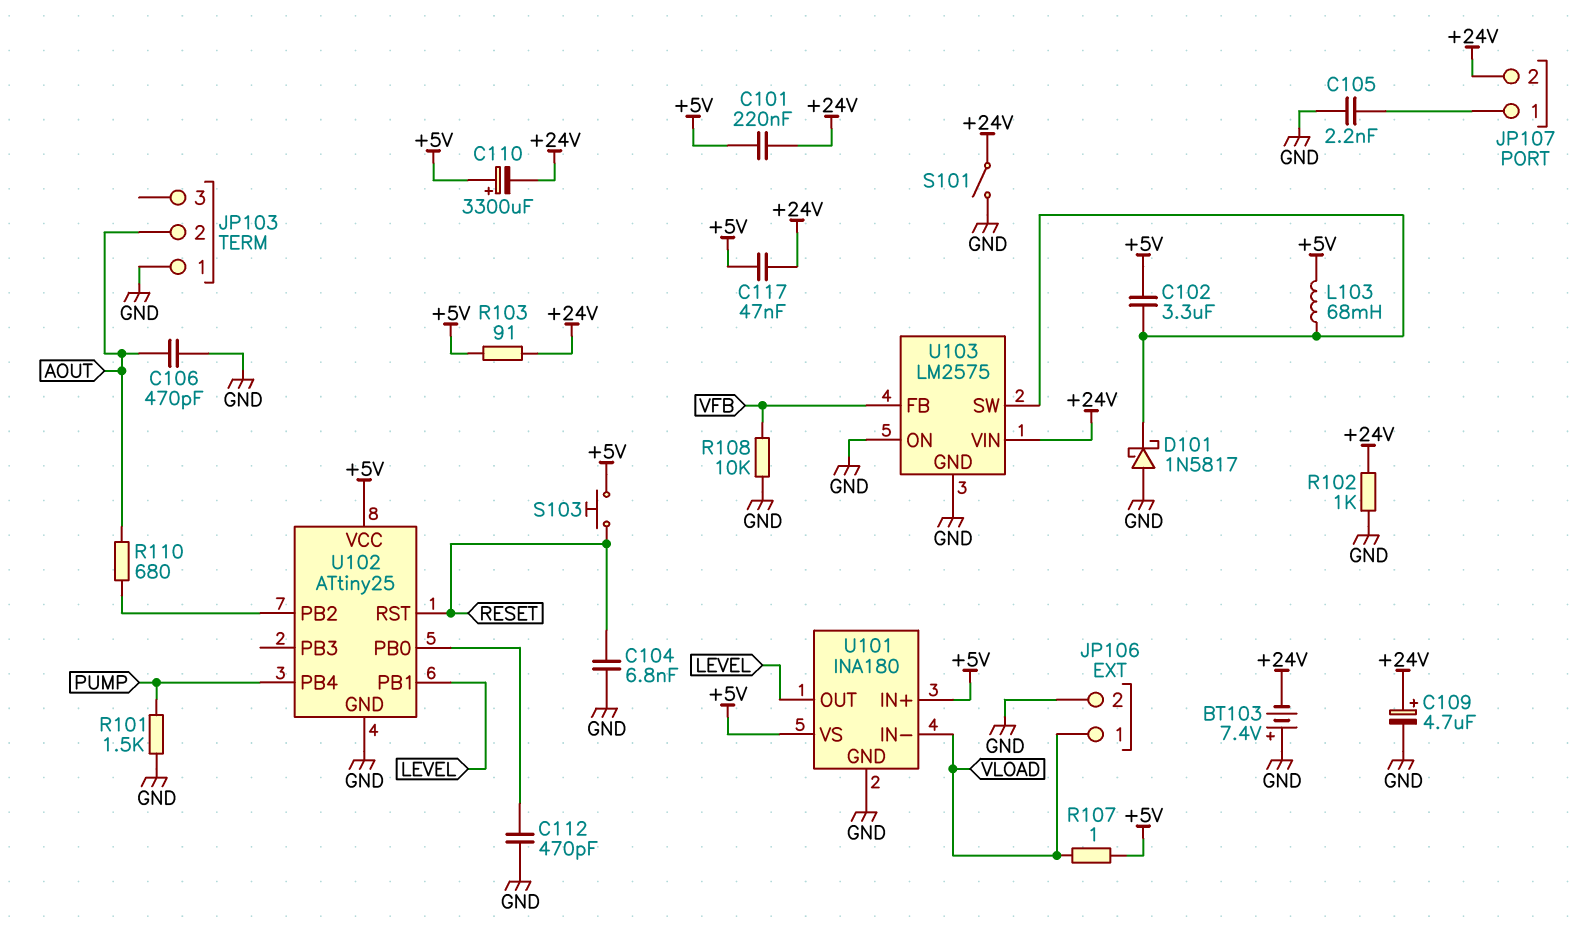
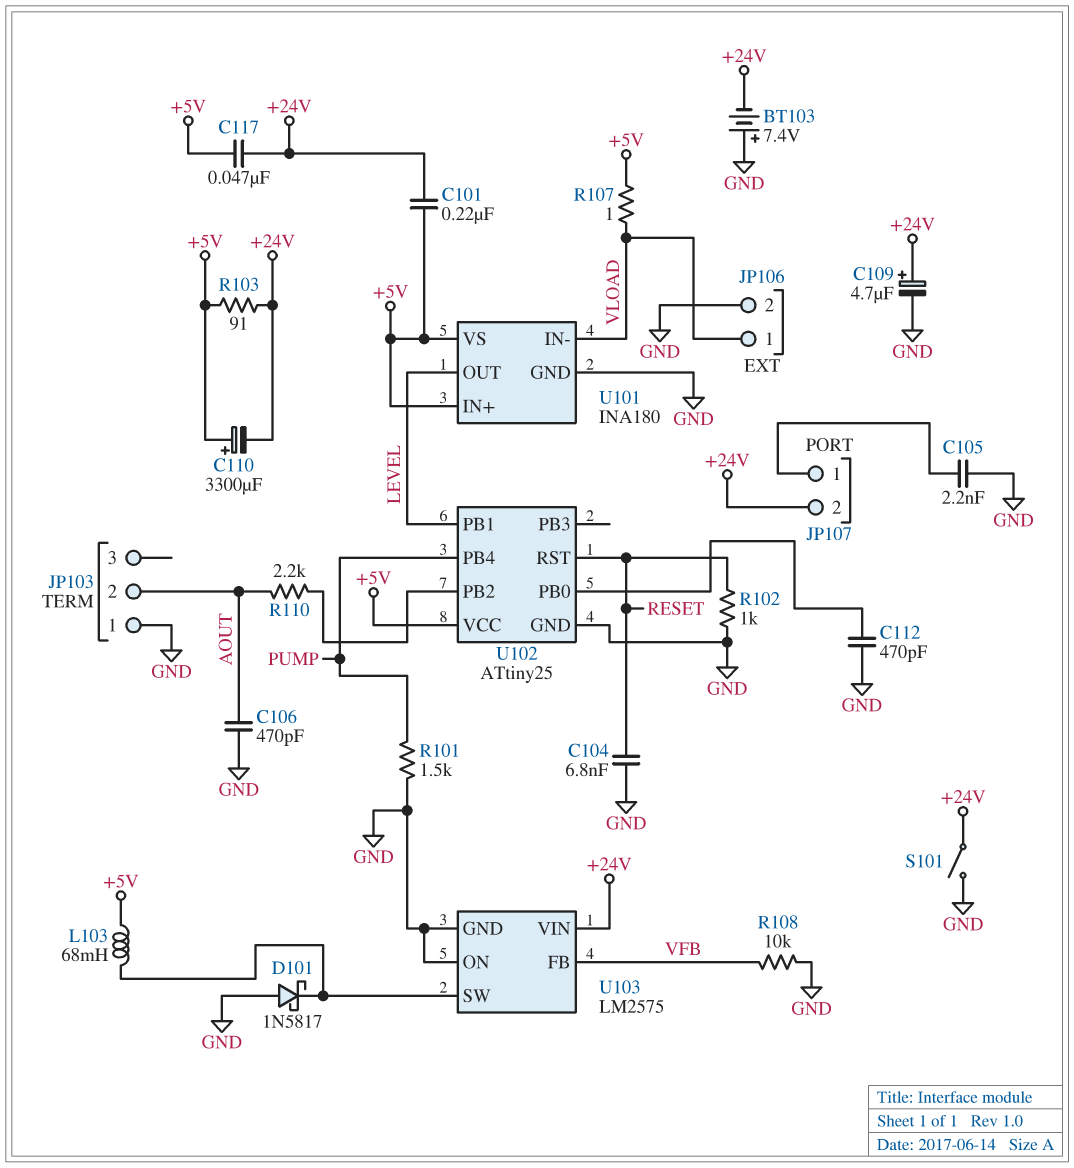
C102: 3.3uF (+5V, U103/SW) -> none
R102: 1k (+24V, GND) -> 1k (GND, RESET)
R110: 680 (AOUT, U102/PB2) -> 2.2k (AOUT, U102/PB2)
S103: button (+5V, RESET) -> none

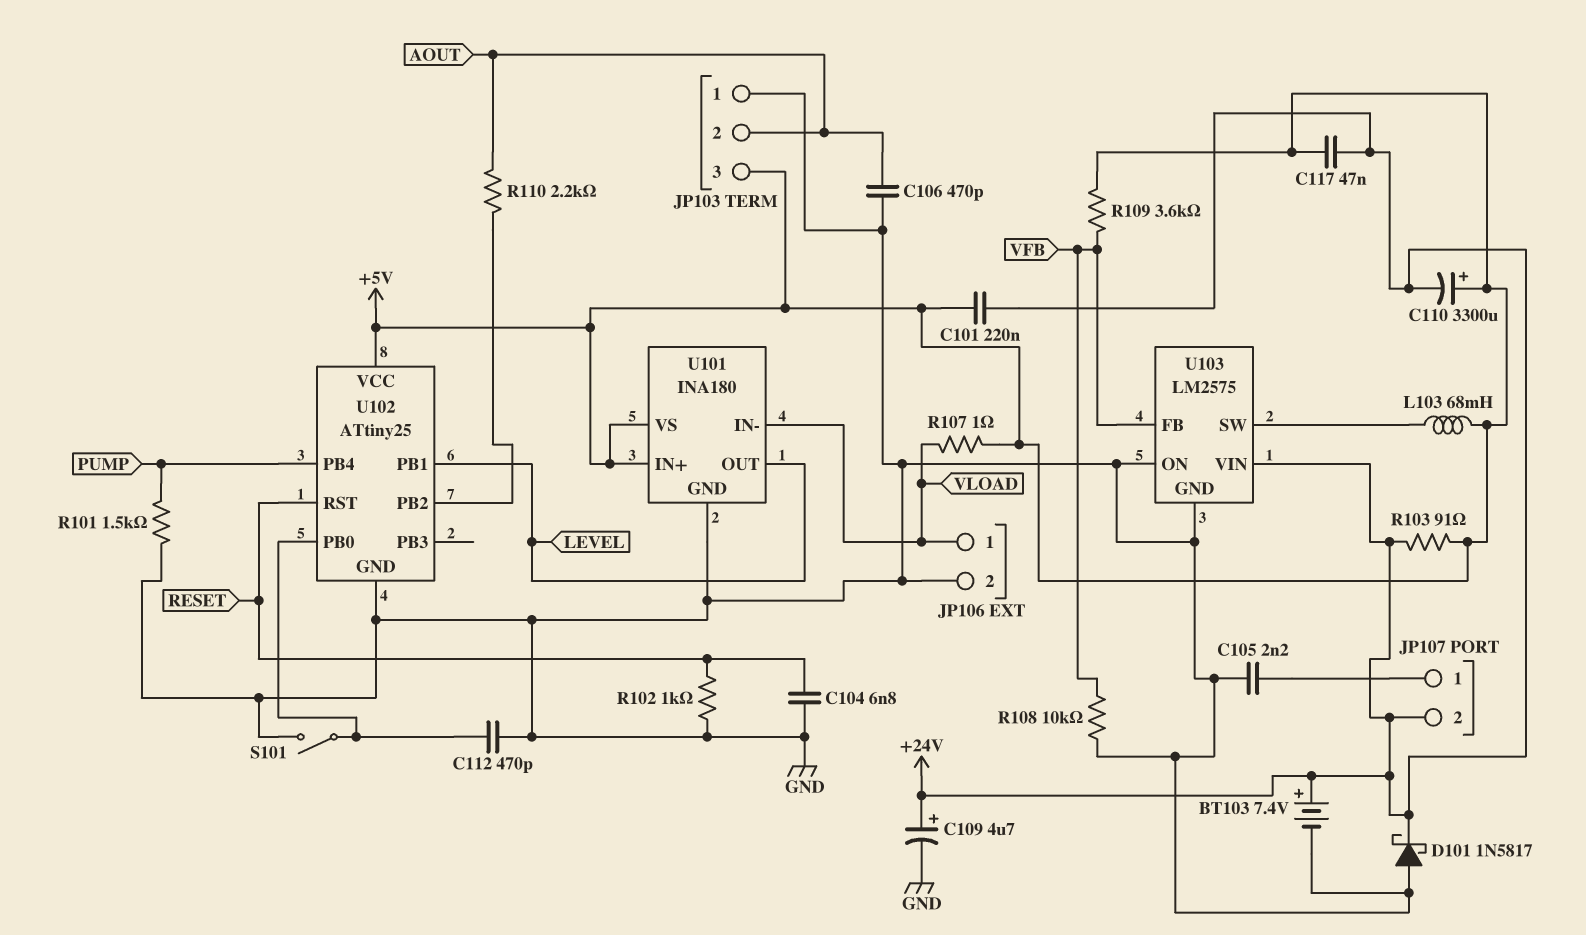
BT103: 7.4V (plus GND, minus +24V) -> 7.4V (plus +24V, minus GND)
D101: schottky 1N5817 (A GND, K U103/SW) -> schottky 1N5817 (A GND, K +24V)
JP103 pin 3: none -> +5V
R109: none -> 3.6k (+5V, VFB)
S101: switch (+24V, GND) -> switch (GND, U102/PB0)

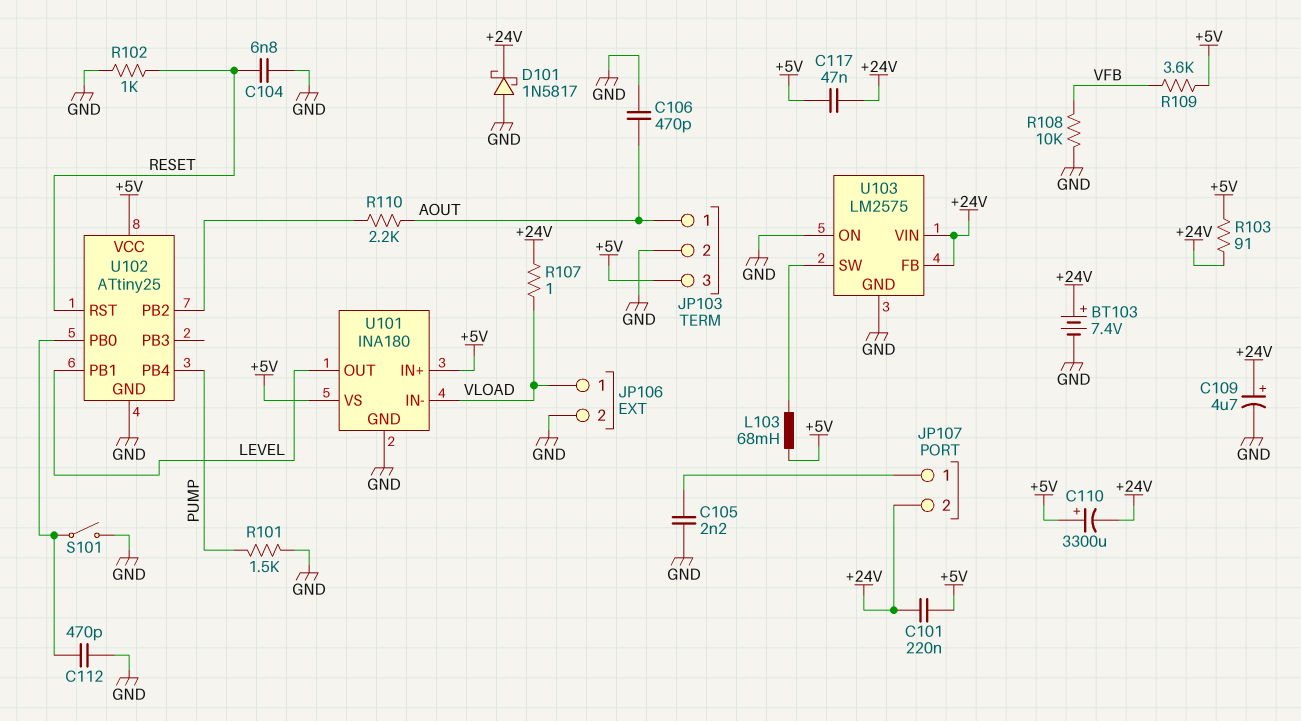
JP103 pin 1: GND -> AOUT
JP103 pin 2: AOUT -> GND
R107: 1 (+5V, VLOAD) -> 1 (+24V, VLOAD)
U103 pin FB: VFB -> +24V

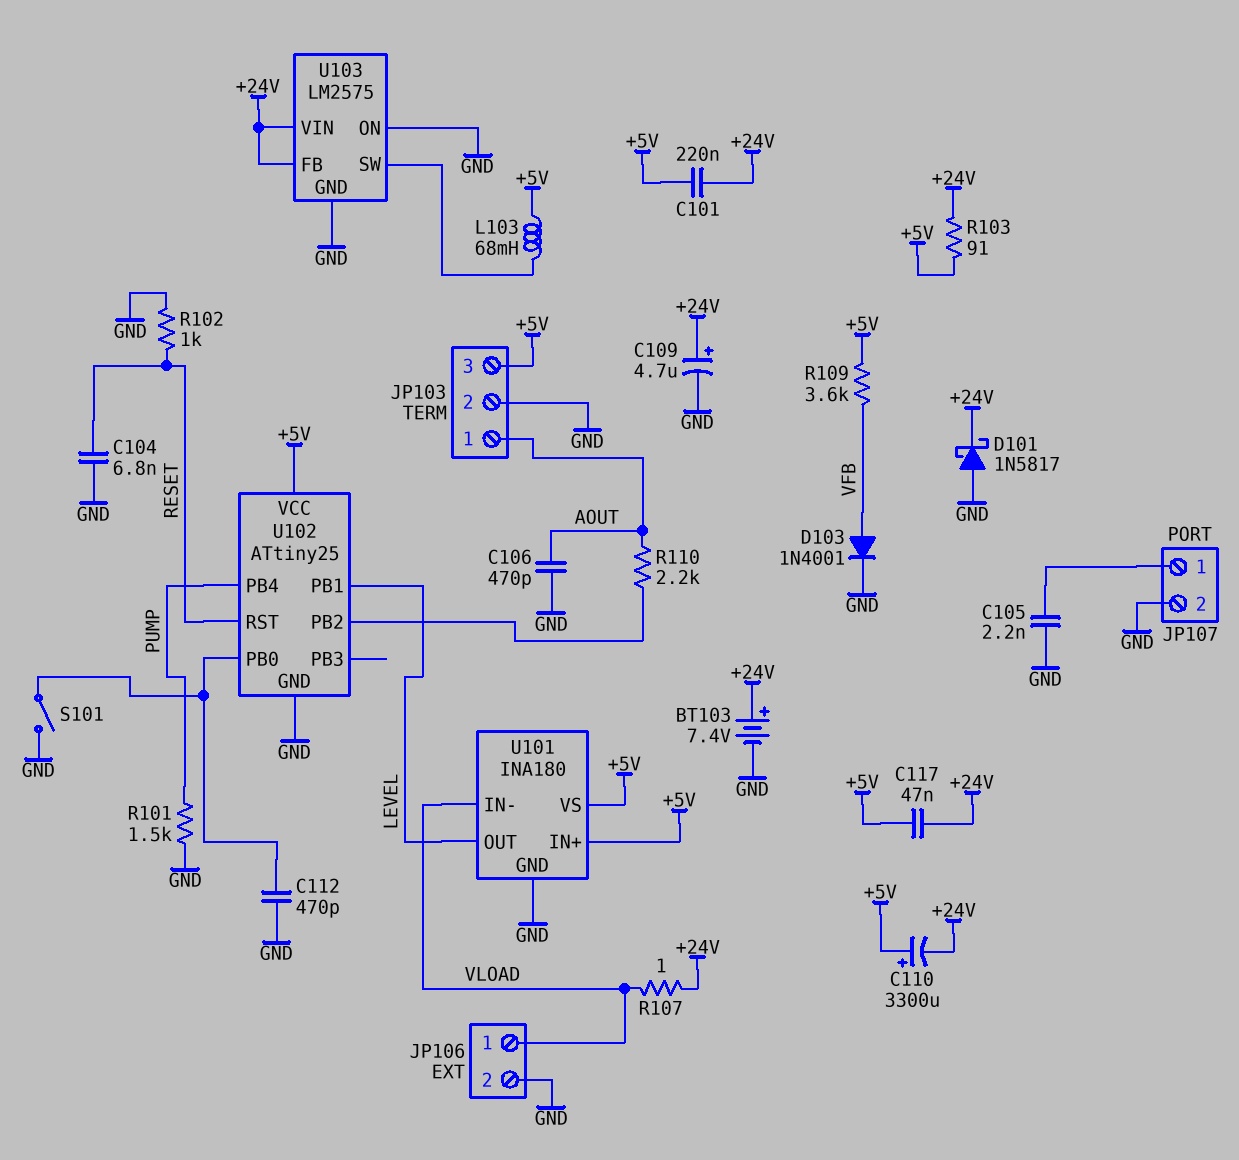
D103: none -> diode 1N4001 (A VFB, K GND)
JP107 pin 2: +24V -> GND
R108: 10k (GND, VFB) -> none

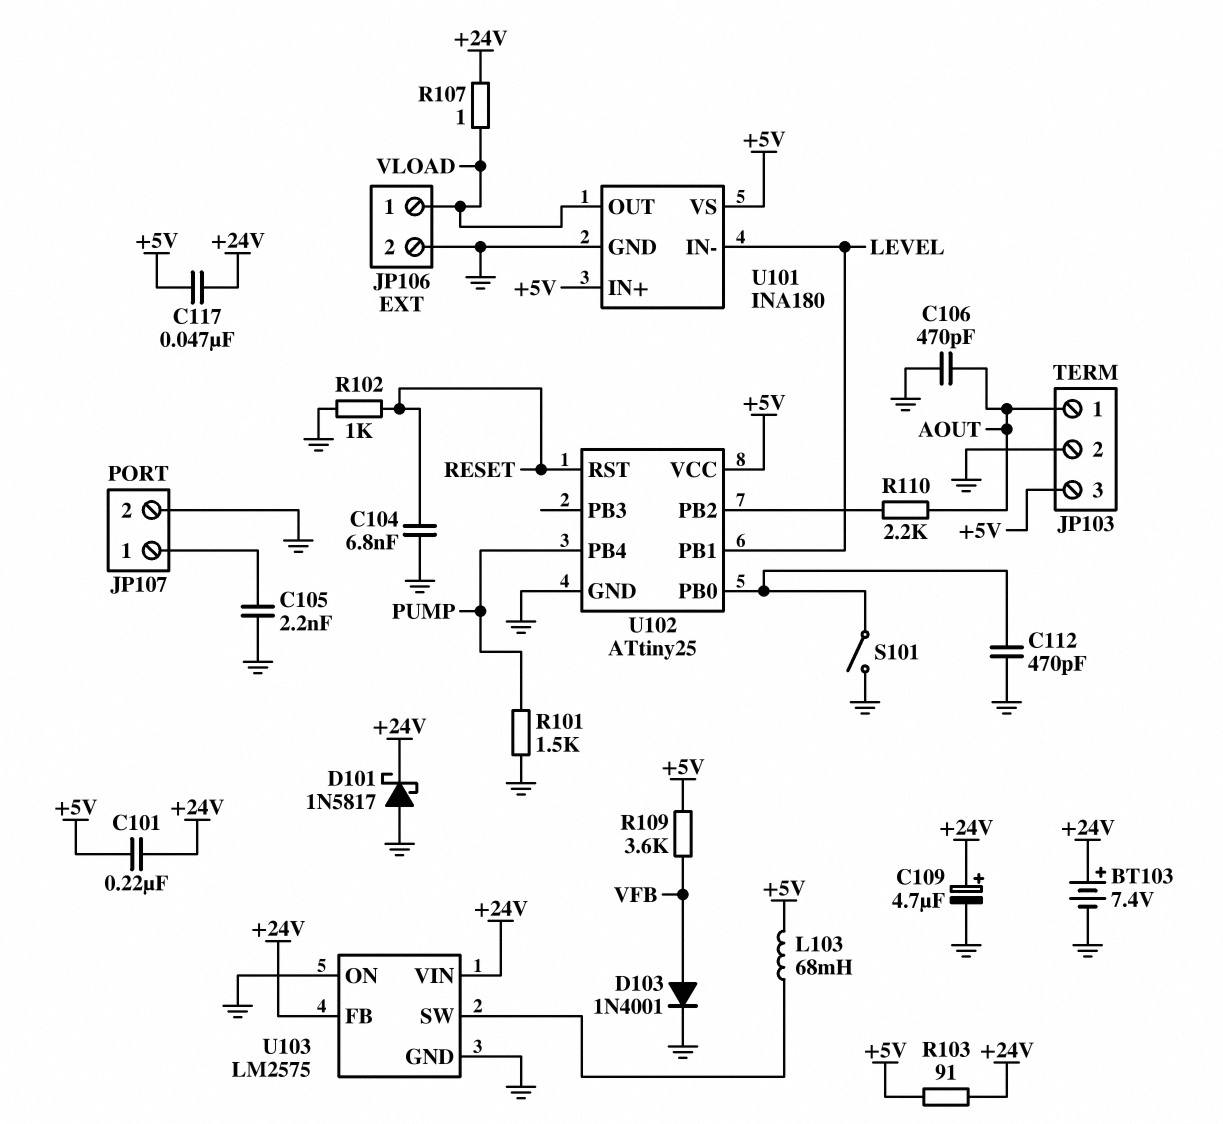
C110: 3300uF (plus +5V, minus +24V) -> none
U101 pin IN-: VLOAD -> LEVEL
U101 pin OUT: LEVEL -> VLOAD

